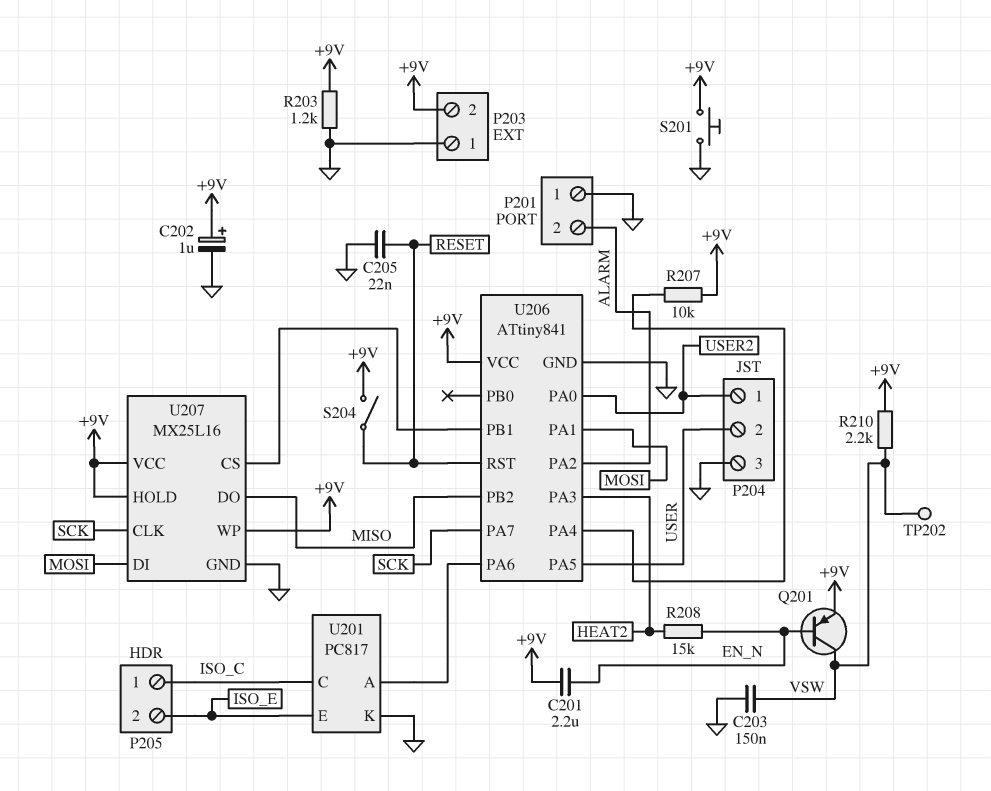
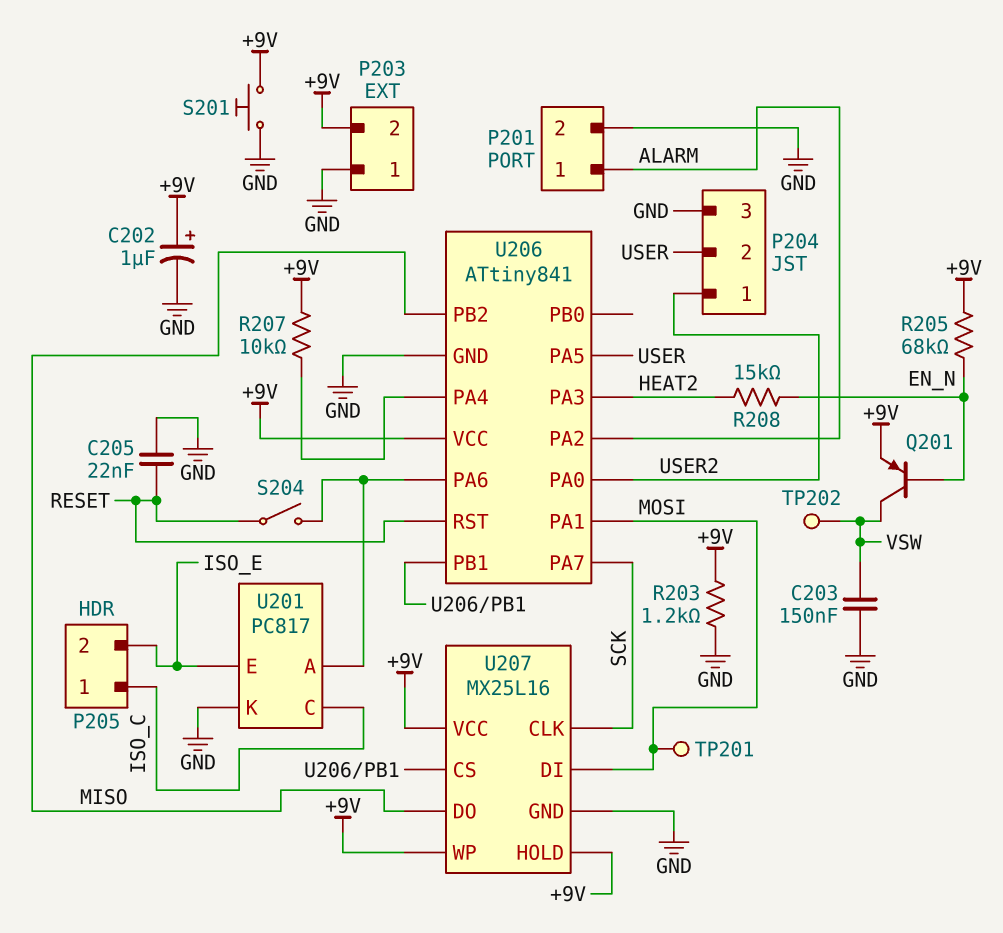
C201: 2.2uF (+9V, EN_N) -> none
P201 pin 1: GND -> ALARM
P201 pin 2: ALARM -> GND
R205: none -> 68k (+9V, EN_N)
R210: 2.2k (+9V, VSW) -> none
S204: switch (+9V, RESET) -> switch (RESET, U201/A)
TP201: none -> test point (MOSI)

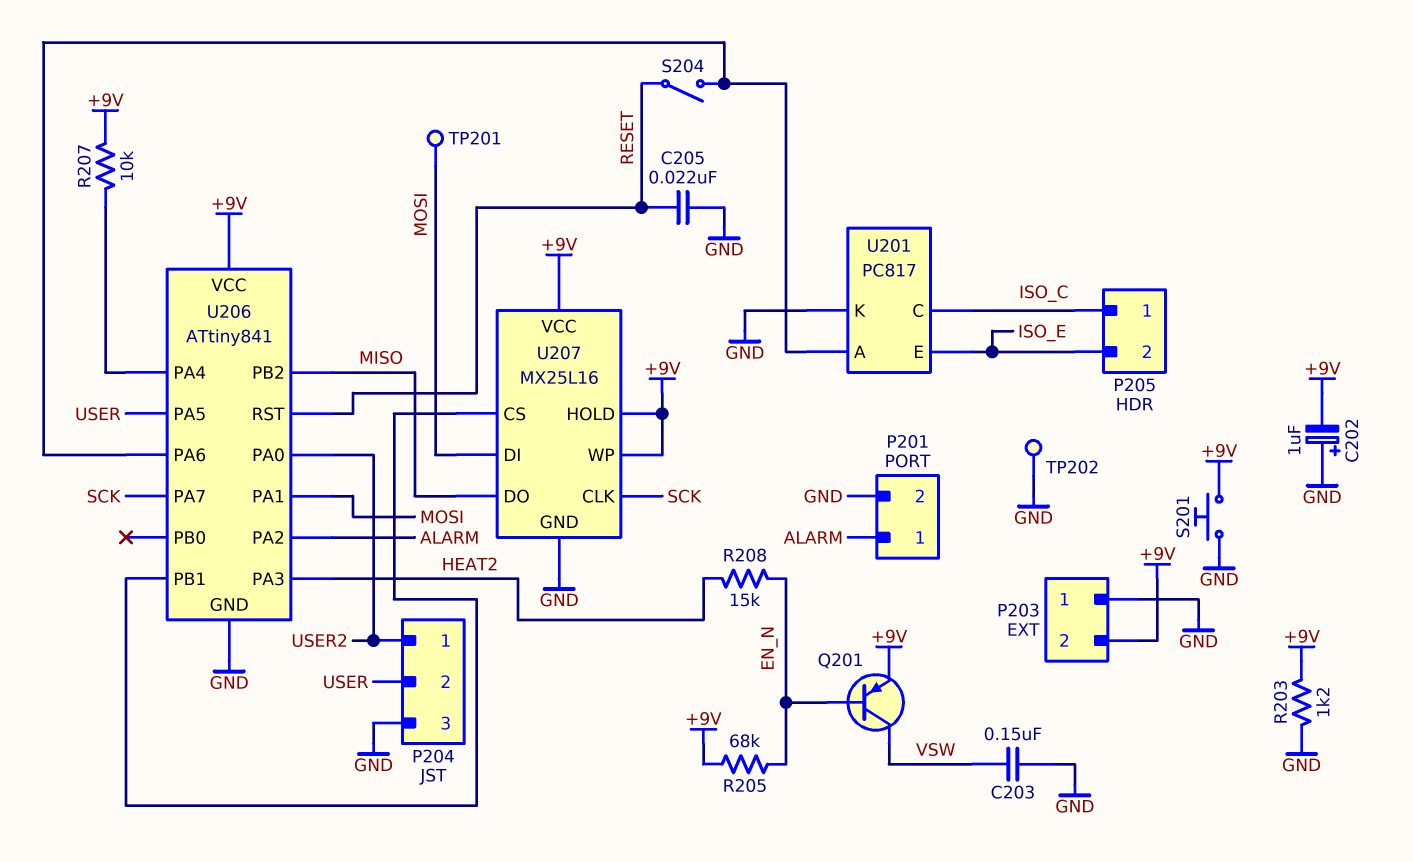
C202: 1uF (plus +9V, minus GND) -> 1uF (plus GND, minus +9V)
TP202: test point (VSW) -> test point (GND)

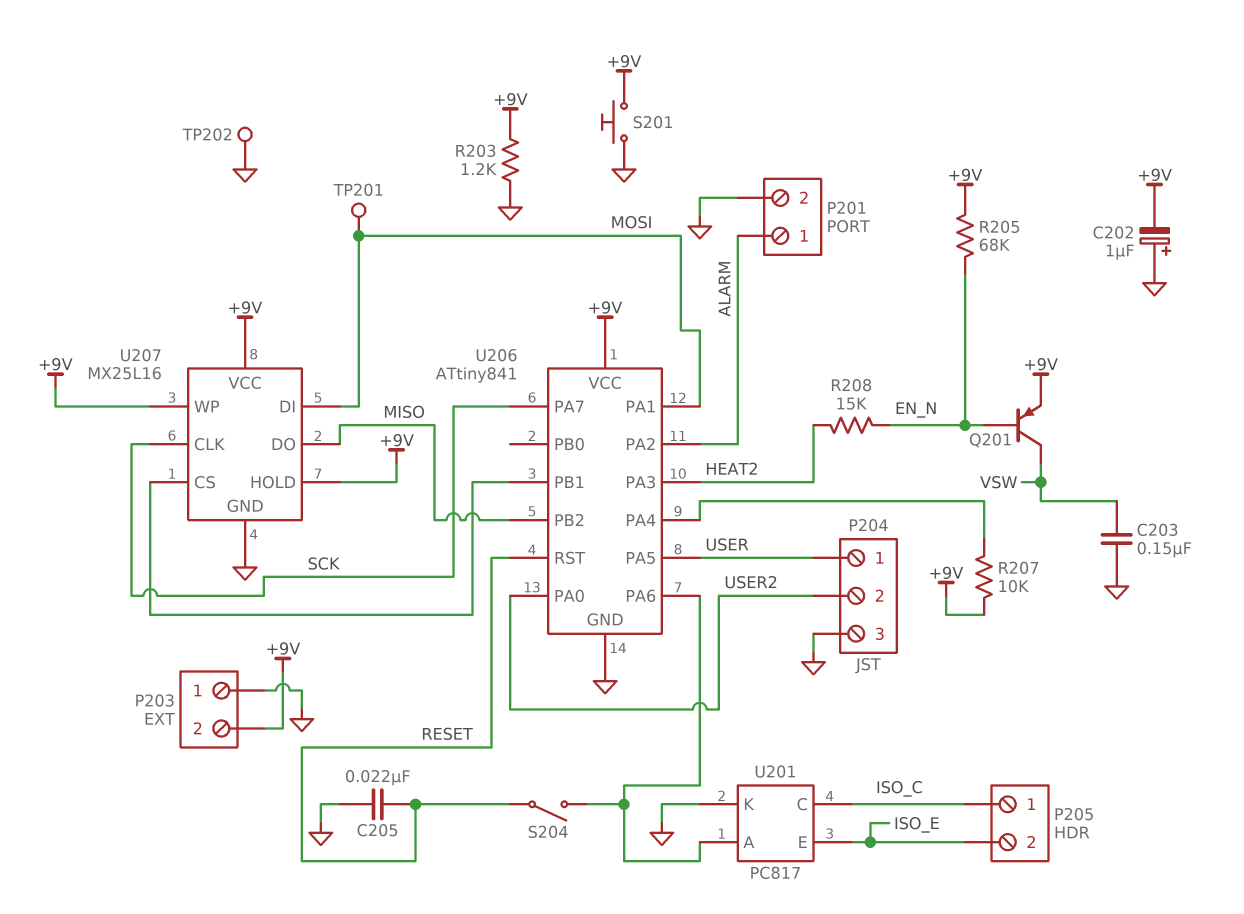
P204 pin 1: USER2 -> USER
P204 pin 2: USER -> USER2

